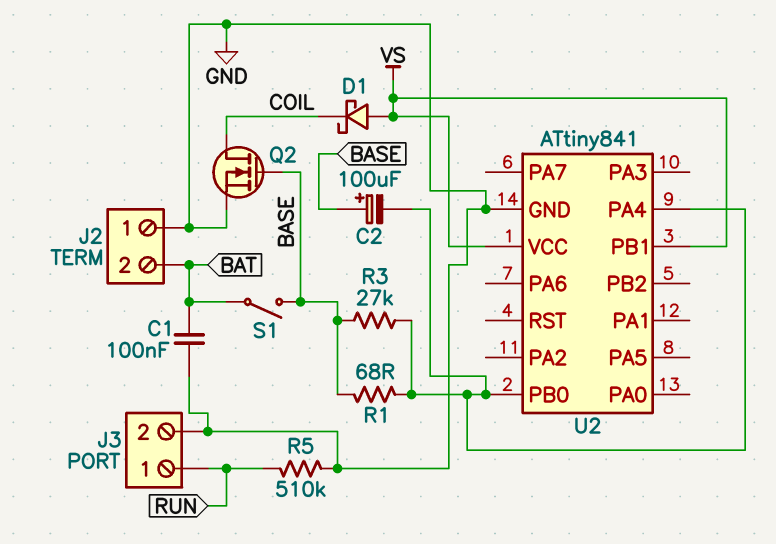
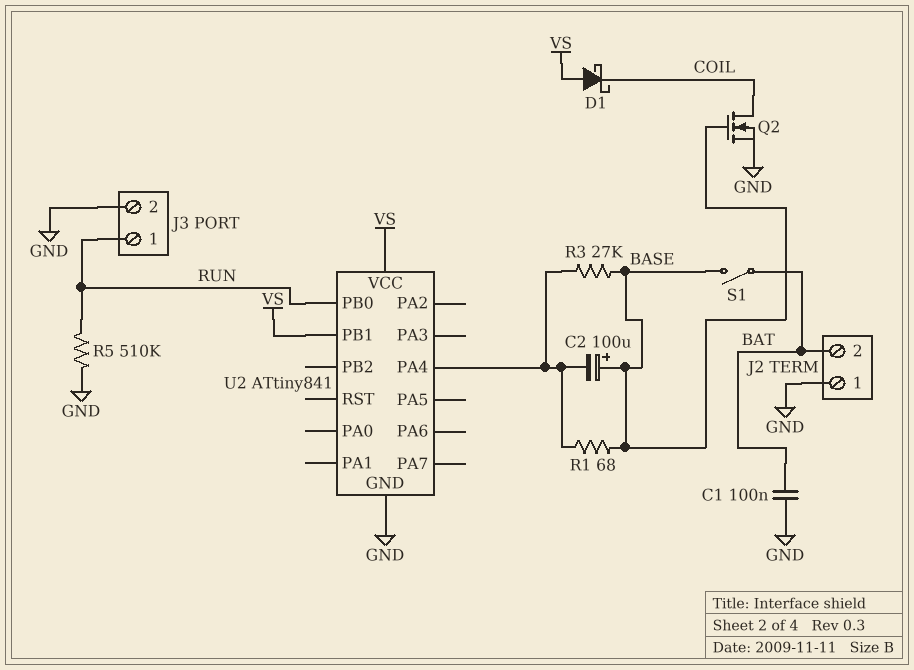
U2 pin PB0: U2/PA4 -> RUN

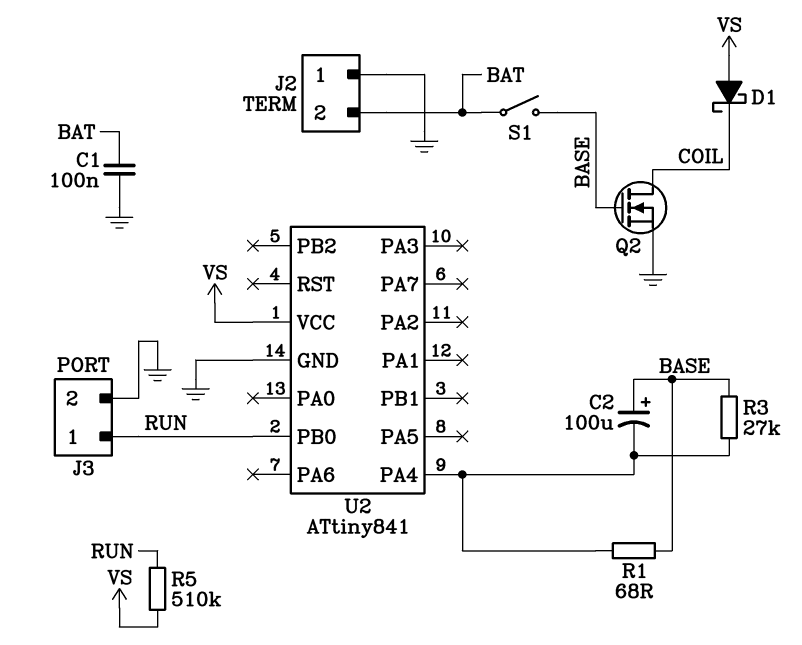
R5: 510k (GND, RUN) -> 510k (RUN, VS)
U2 pin PB1: VS -> none

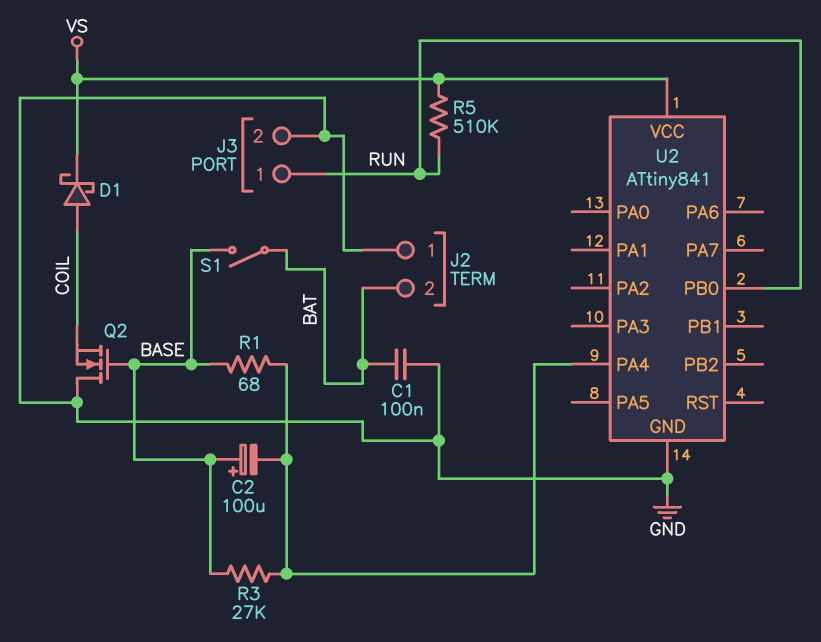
D1: schottky (A VS, K COIL) -> schottky (A COIL, K VS)
Q2: NMOS (G BASE, D COIL, S GND) -> NMOS (G BASE, D GND, S COIL)

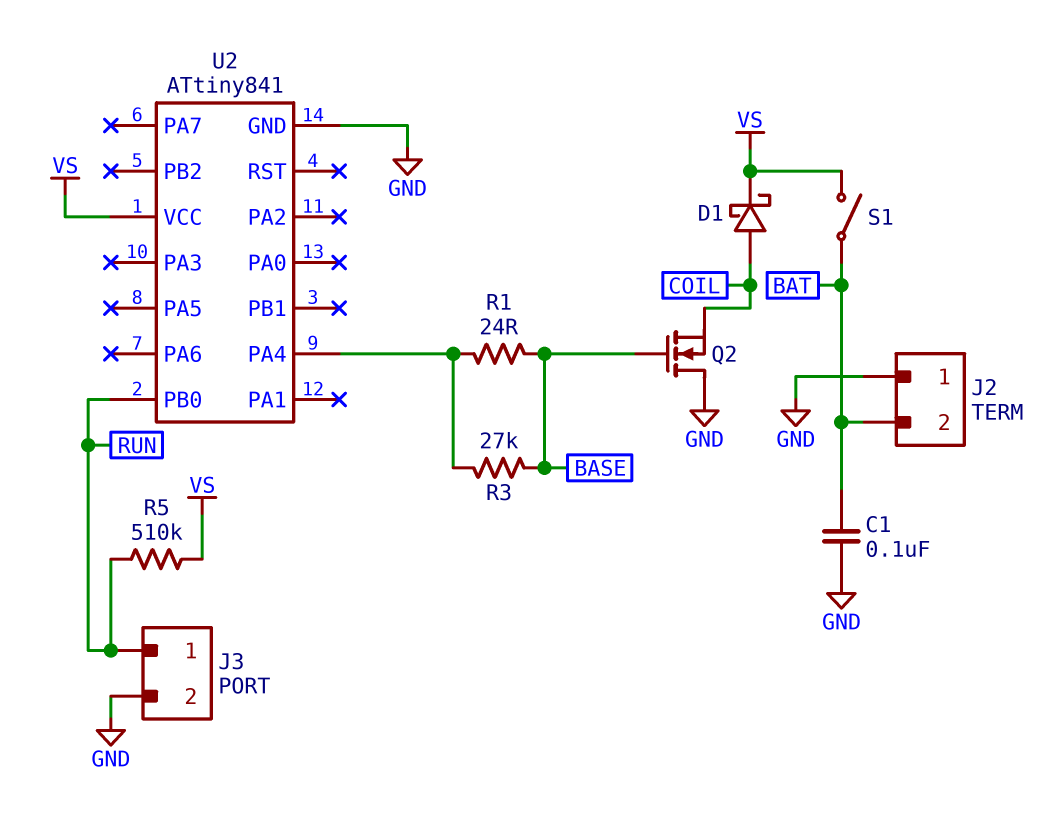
C2: 100uF (plus BASE, minus U2/PA4) -> none
R1: 68 (BASE, U2/PA4) -> 24 (BASE, U2/PA4)
S1: switch (BASE, BAT) -> switch (BAT, VS)

